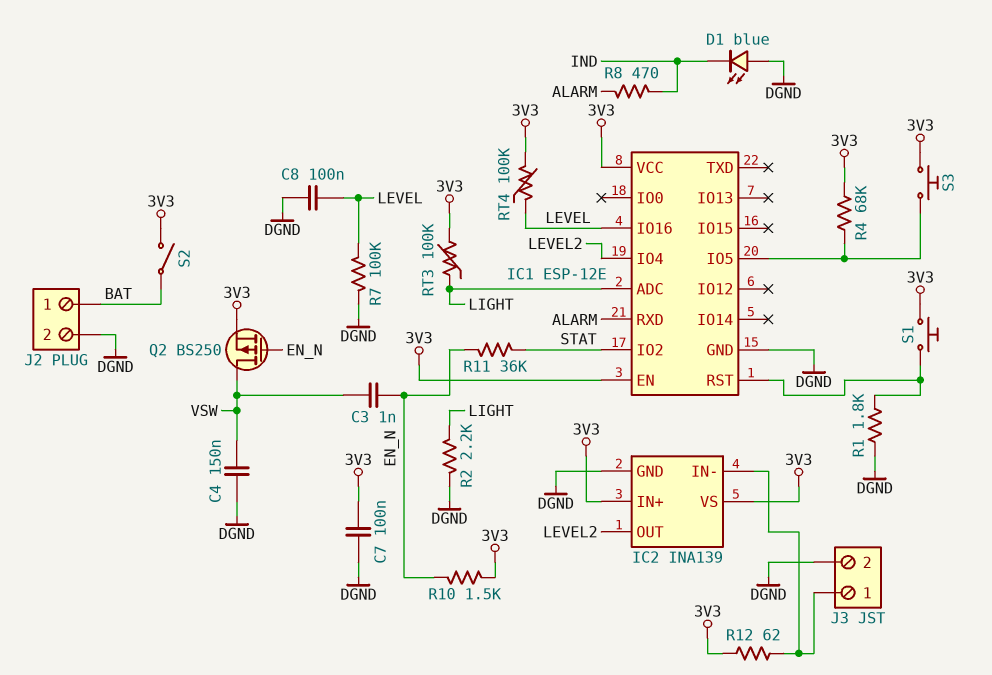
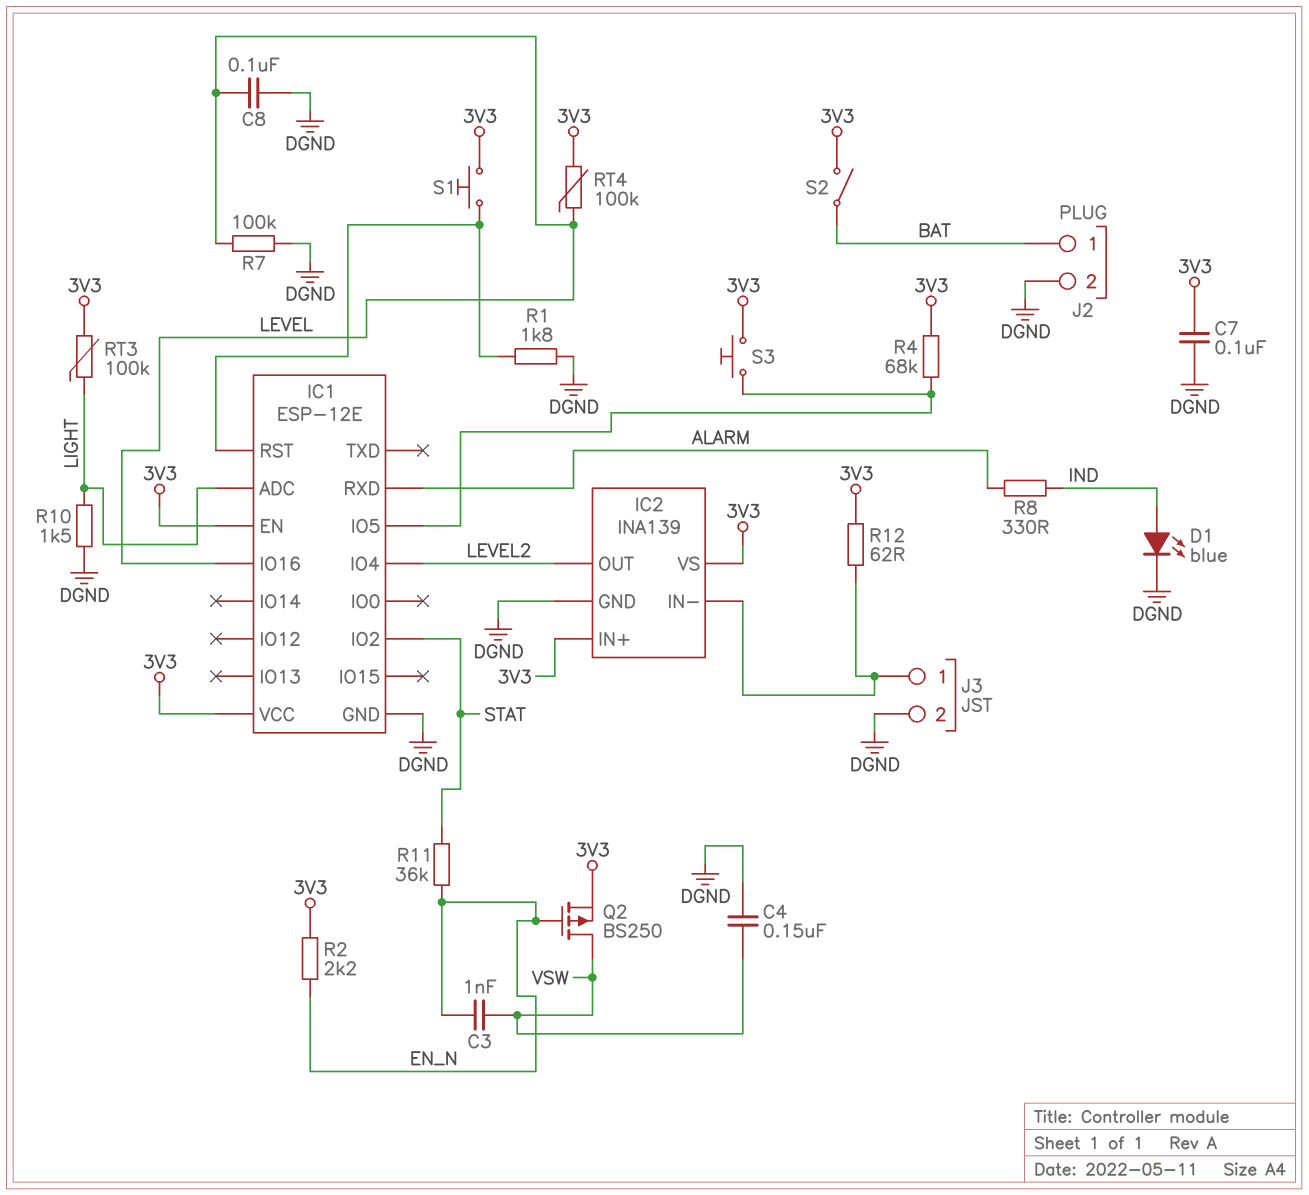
D1: LED blue (A DGND, K IND) -> LED blue (A IND, K DGND)
R2: 2.2k (DGND, LIGHT) -> 2.2k (3V3, EN_N)
R8: 470 (ALARM, IND) -> 330 (ALARM, IND)
R10: 1.5k (3V3, EN_N) -> 1.5k (DGND, LIGHT)

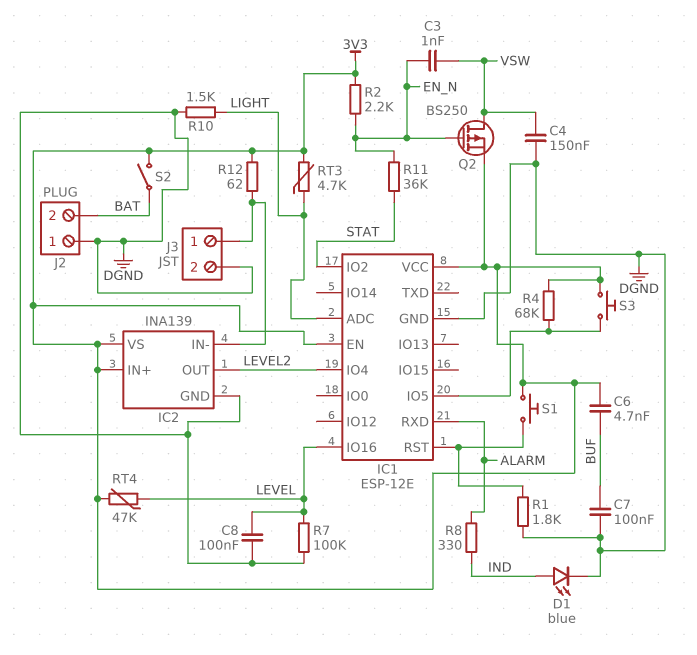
C6: none -> 4.7nF (3V3, BUF)
C7: 100nF (3V3, DGND) -> 100nF (BUF, DGND)
J2 pin 1: BAT -> DGND
J2 pin 2: DGND -> BAT
RT3: 100k (3V3, LIGHT) -> 4.7k (3V3, LIGHT)
RT4: 100k (3V3, LEVEL) -> 47k (3V3, LEVEL)

